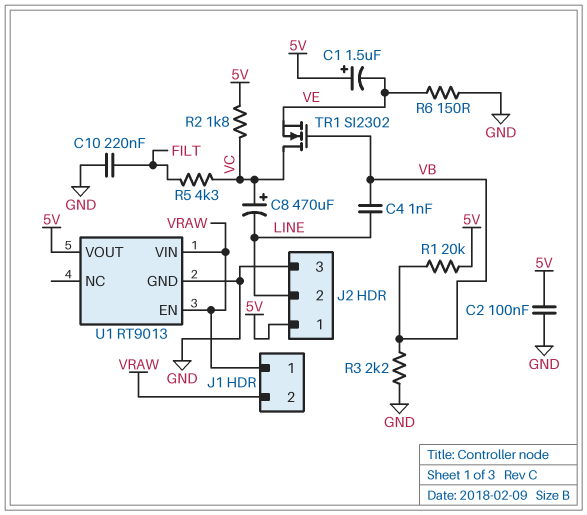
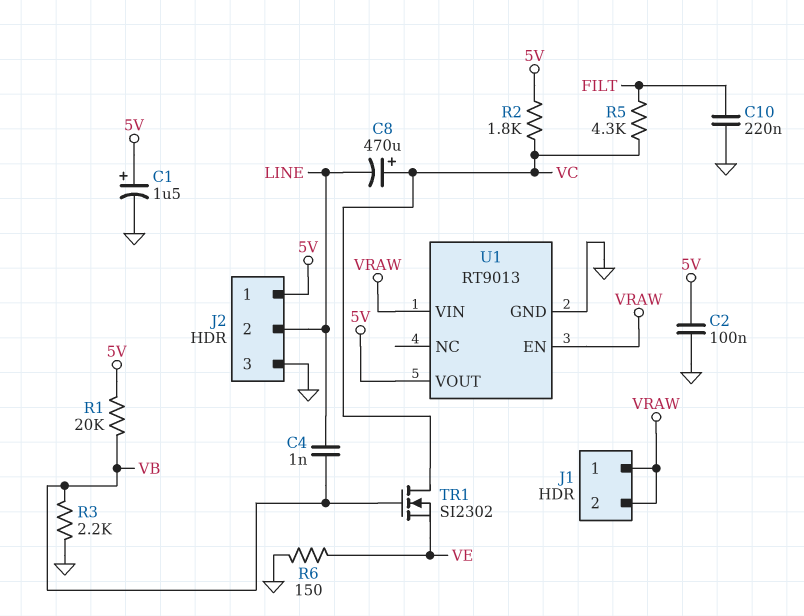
C1: 1.5uF (plus 5V, minus VE) -> 1.5uF (plus 5V, minus GND)

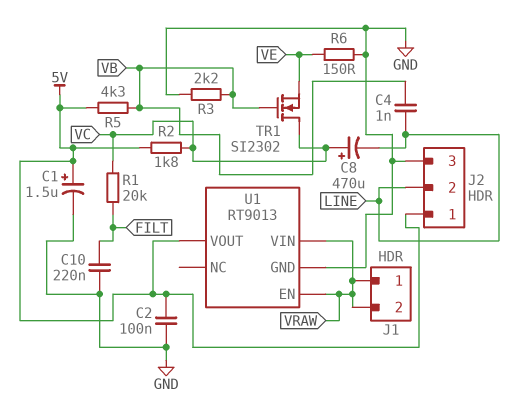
R1: 20k (5V, VB) -> 20k (FILT, VC)
R5: 4.3k (FILT, VC) -> 4.3k (5V, VB)

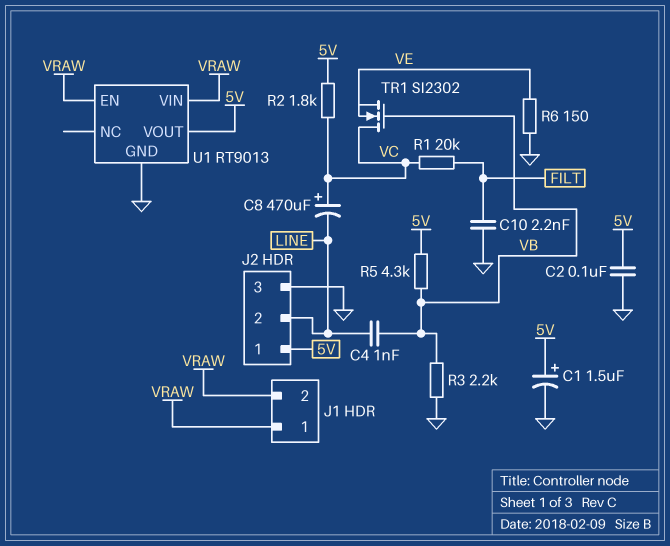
C10: 220nF (FILT, GND) -> 2.2nF (FILT, GND)

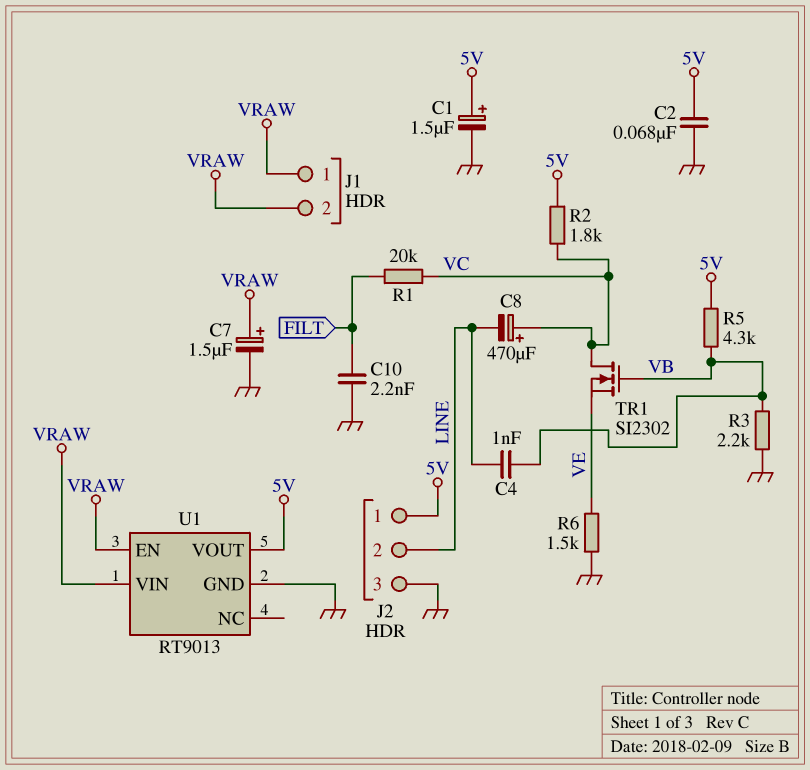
C2: 100nF (5V, GND) -> 68nF (5V, GND)
C7: none -> 1.5uF (plus VRAW, minus GND)
R6: 150 (GND, VE) -> 1.5k (GND, VE)

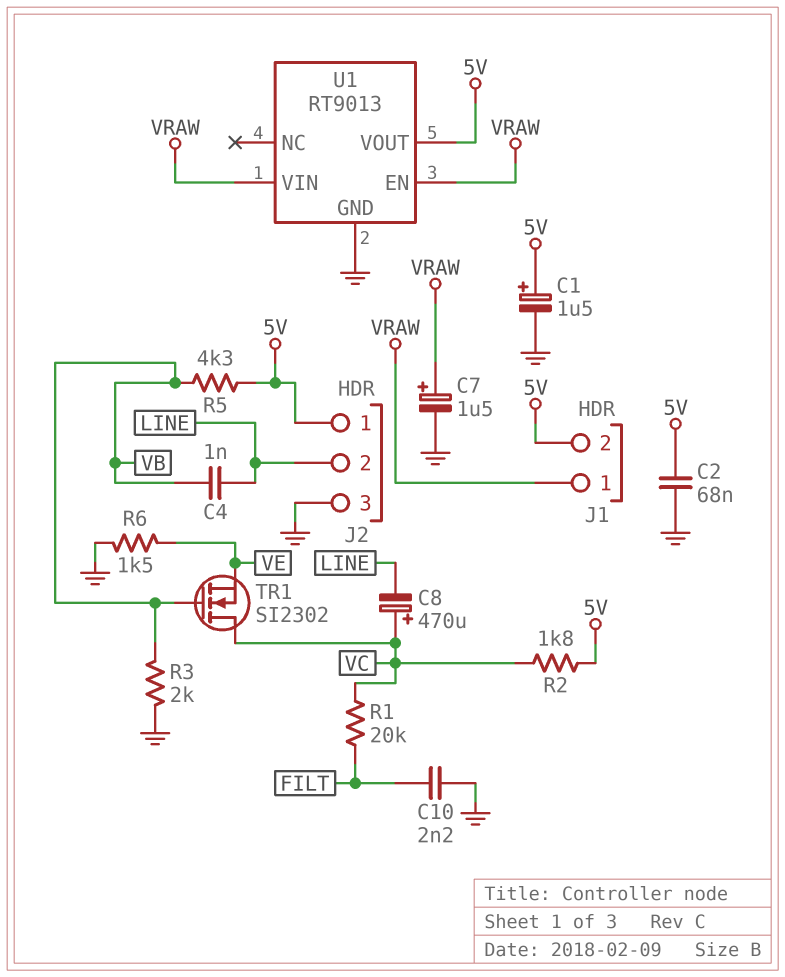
J1 pin 2: VRAW -> 5V
R3: 2.2k (GND, VB) -> 2k (GND, VB)

